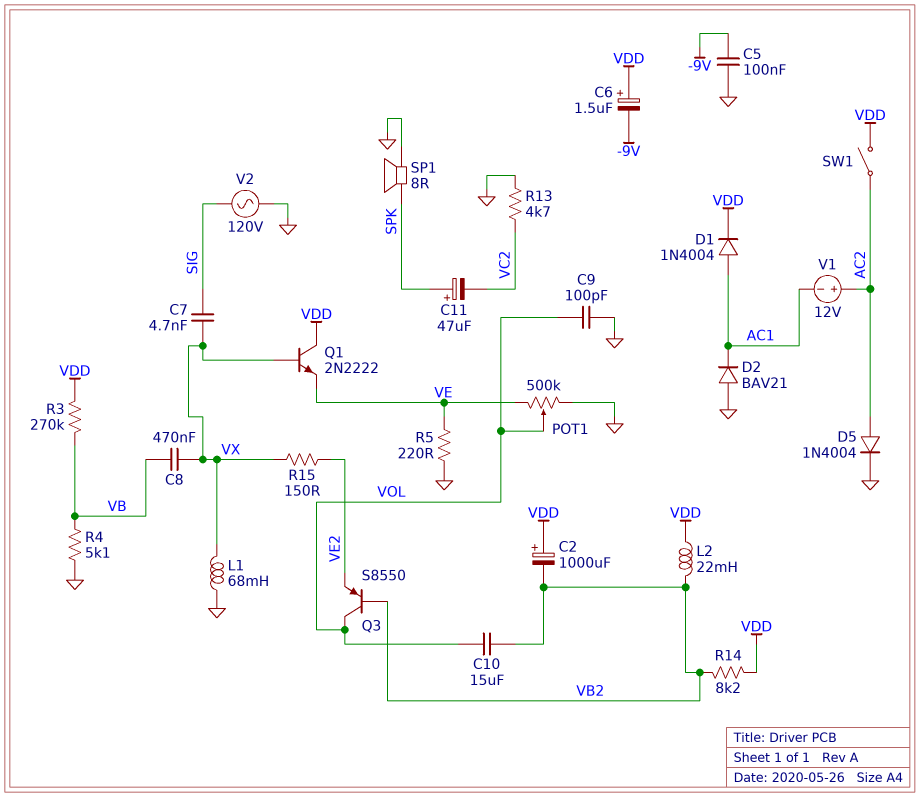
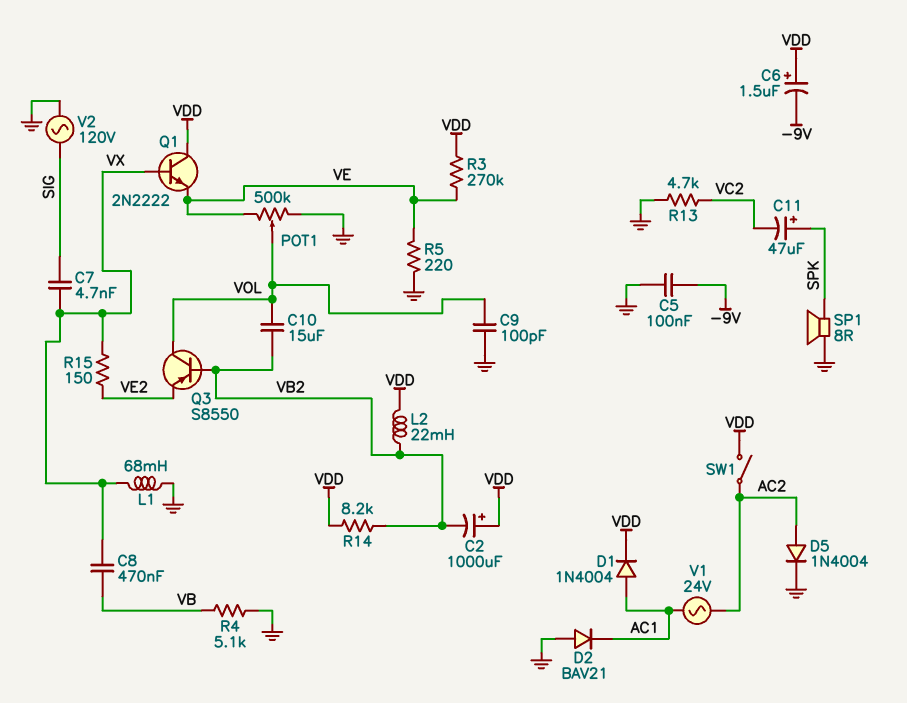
R3: 270k (VB, VDD) -> 270k (VDD, VE)
V1: 12V (plus AC2, minus AC1) -> AC 24V (AC1, AC2)

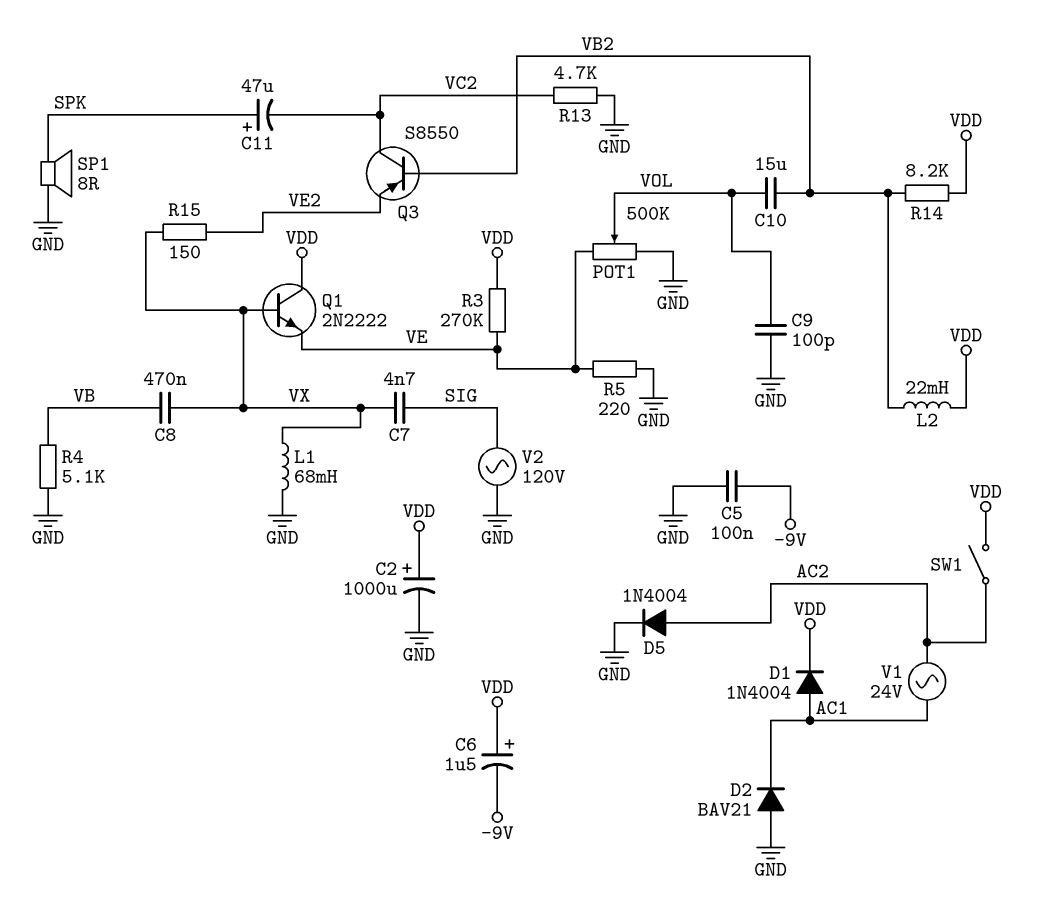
C2: 1000uF (plus VDD, minus VB2) -> 1000uF (plus VDD, minus GND)
Q3: PNP S8550 (B VB2, C VOL, E VE2) -> PNP S8550 (B VB2, C VC2, E VE2)

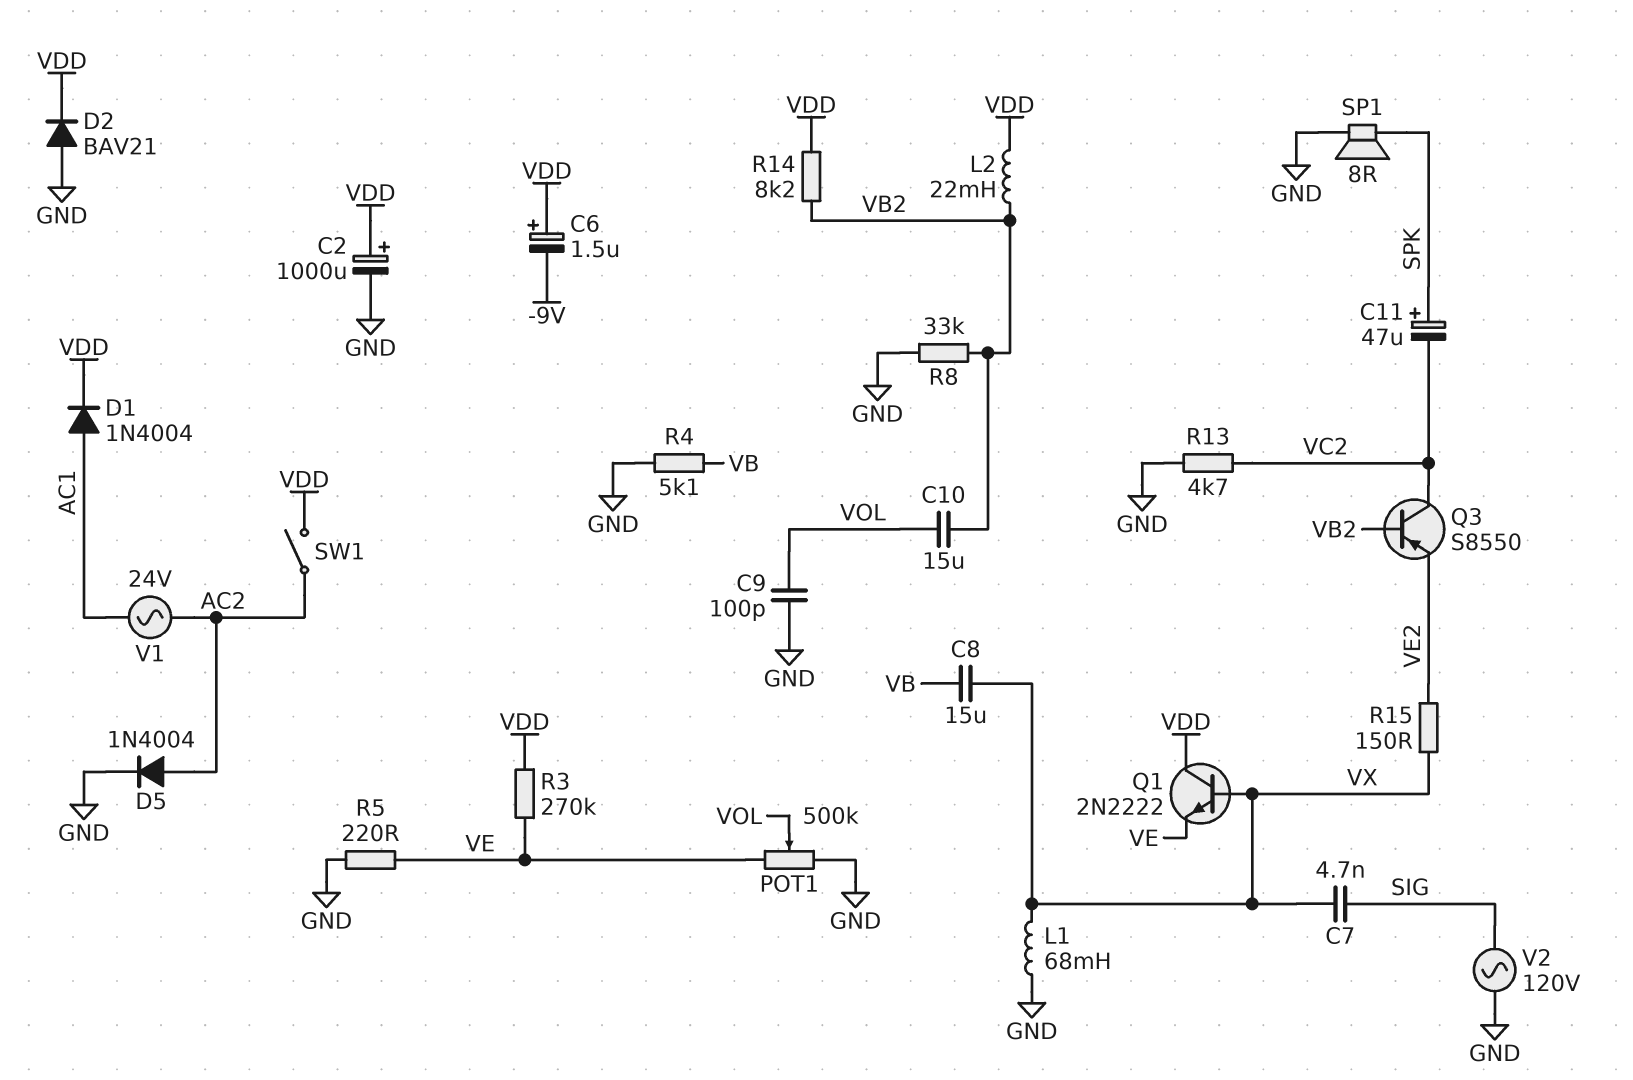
C5: 100nF (-9V, GND) -> none
C8: 470nF (VB, VX) -> 15uF (VB, VX)
D2: diode BAV21 (A GND, K AC1) -> diode BAV21 (A GND, K VDD)
R8: none -> 33k (GND, VB2)

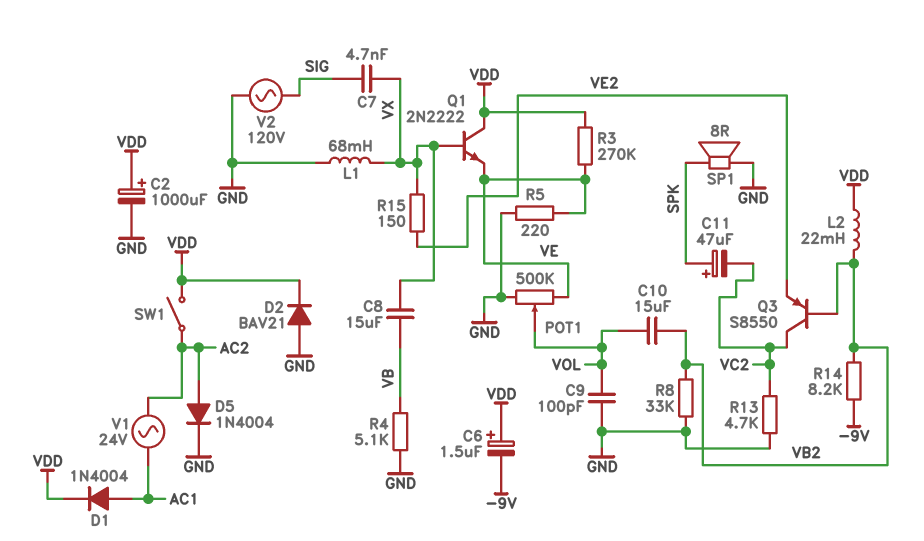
R14: 8.2k (VB2, VDD) -> 8.2k (-9V, VB2)

